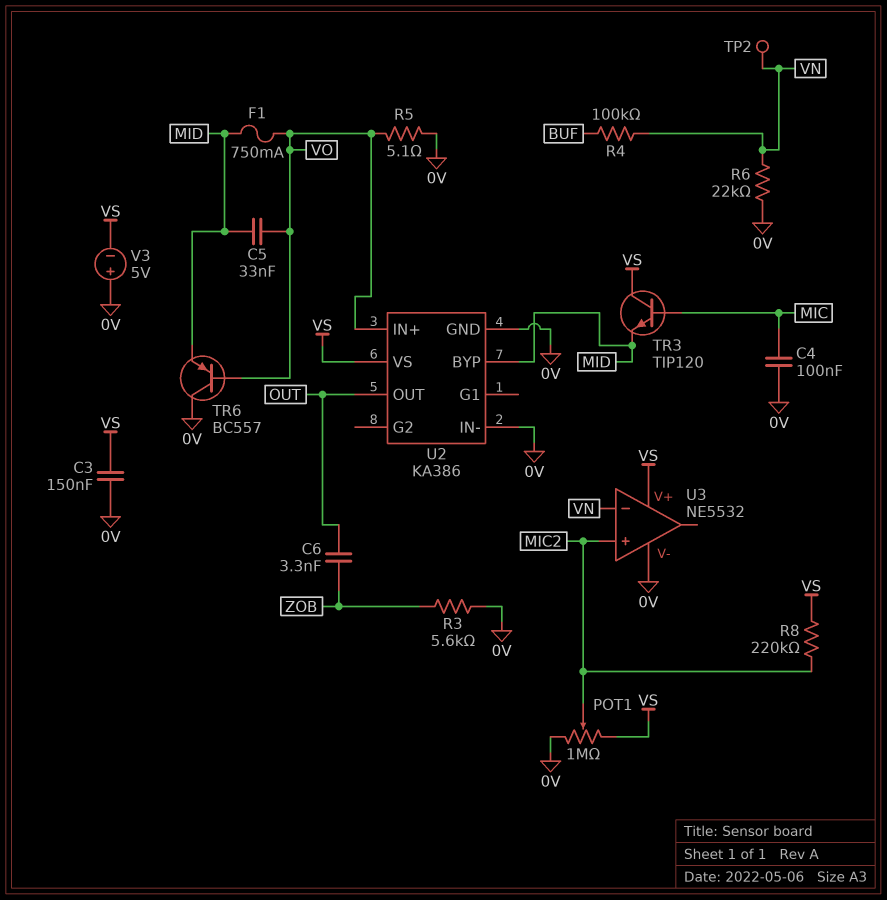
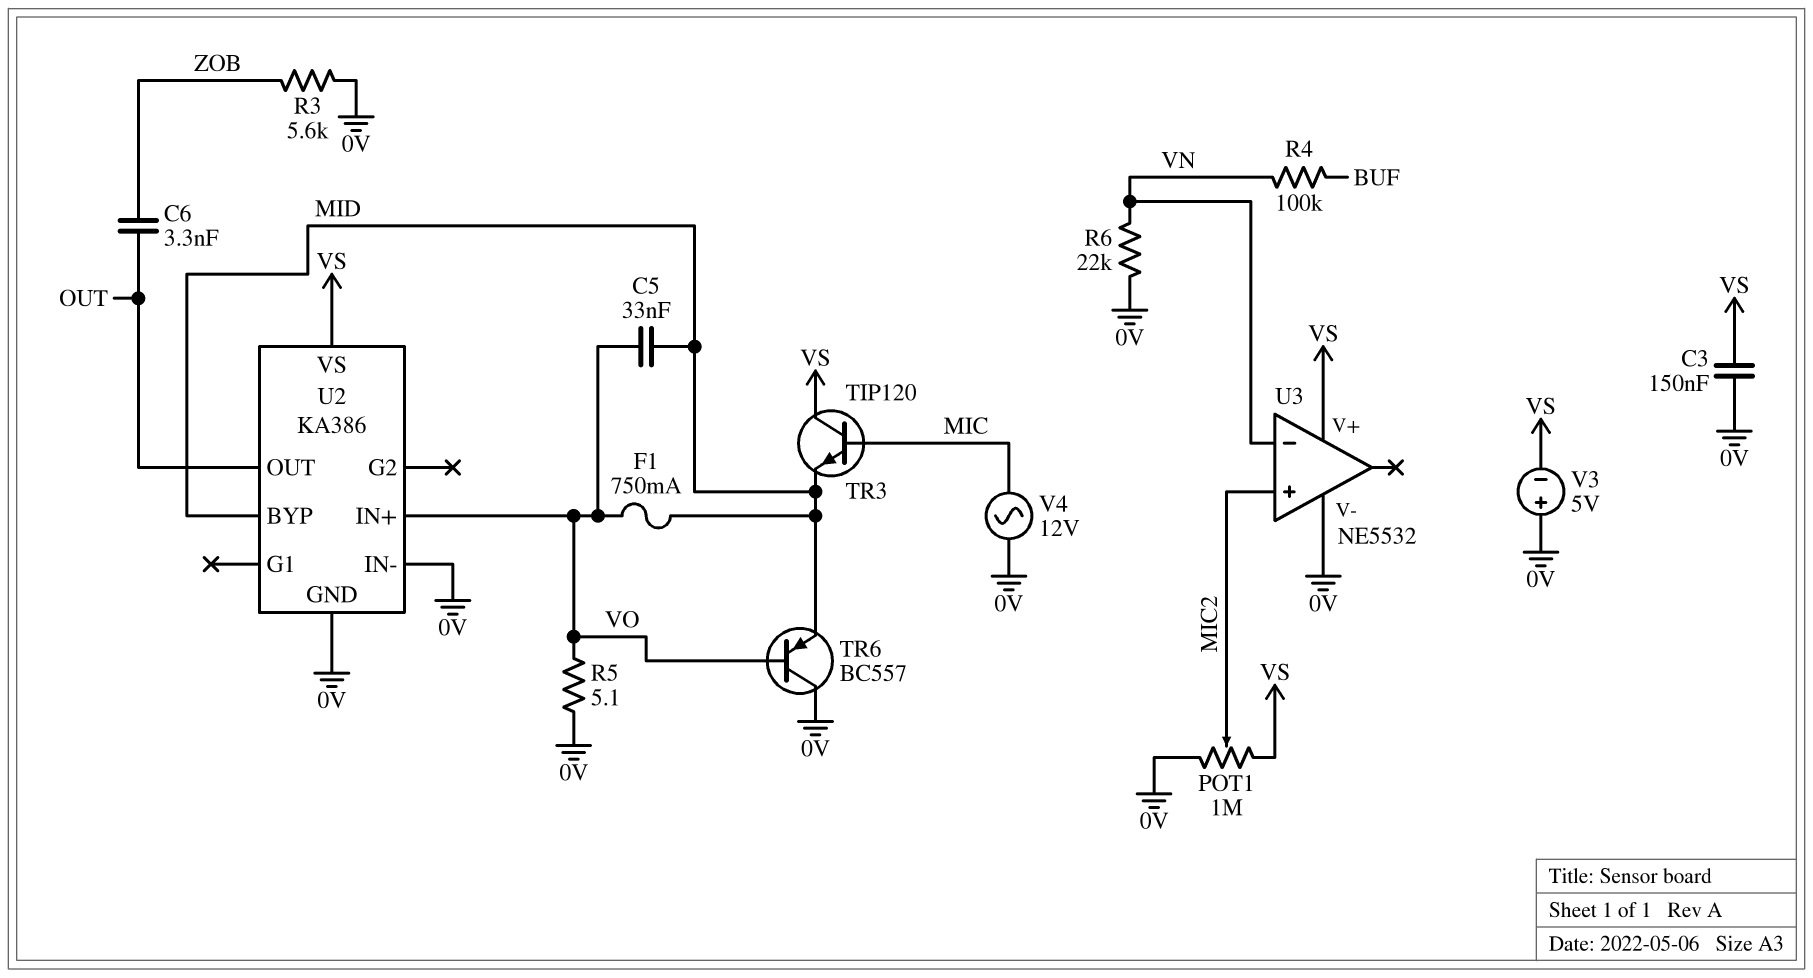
C4: 100nF (0V, MIC) -> none
R8: 220k (MIC2, VS) -> none
TP2: test point (VN) -> none
V4: none -> AC 12V (0V, MIC)

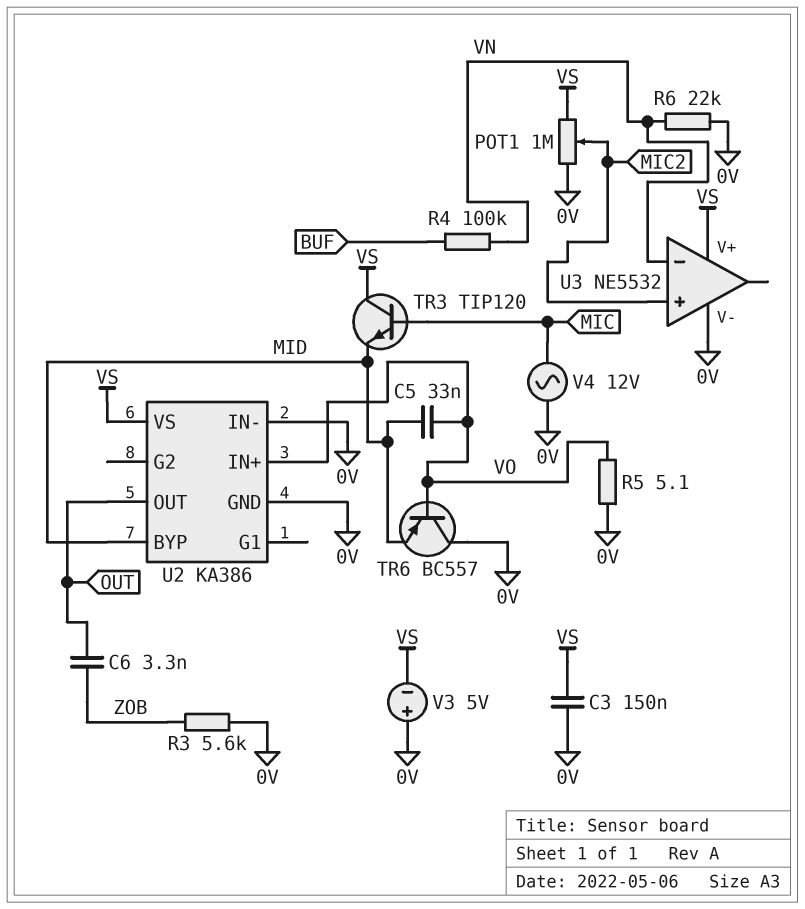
F1: 750mA (MID, VO) -> none

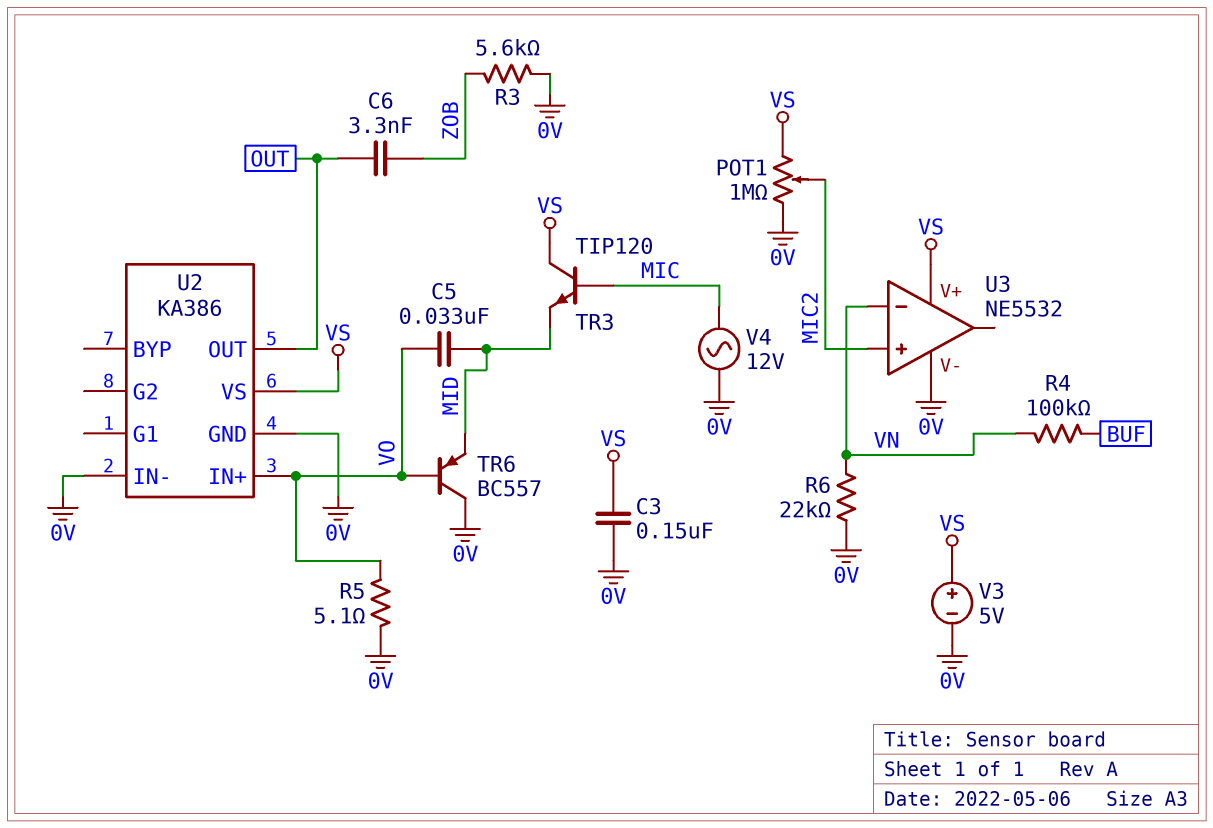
U2 pin BYP: MID -> none
V3: 5V (plus 0V, minus VS) -> 5V (plus VS, minus 0V)

